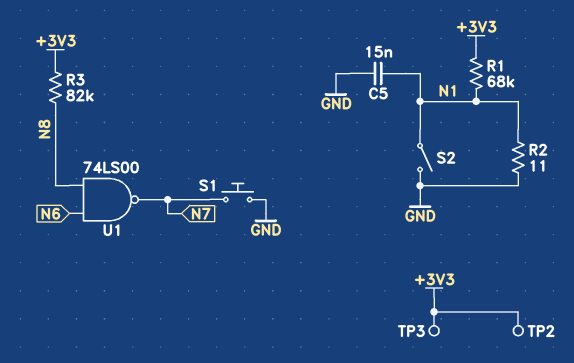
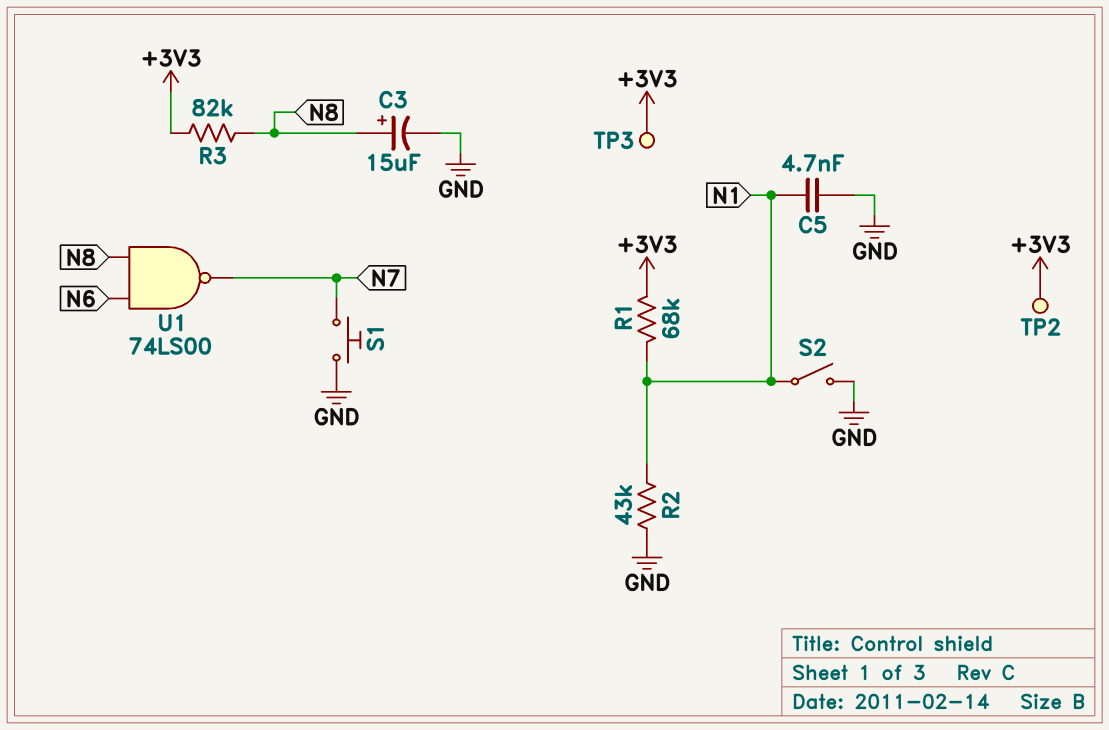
C3: none -> 15uF (plus N8, minus GND)
C5: 15nF (GND, N1) -> 4.7nF (GND, N1)
R2: 11 (GND, N1) -> 43k (GND, N1)

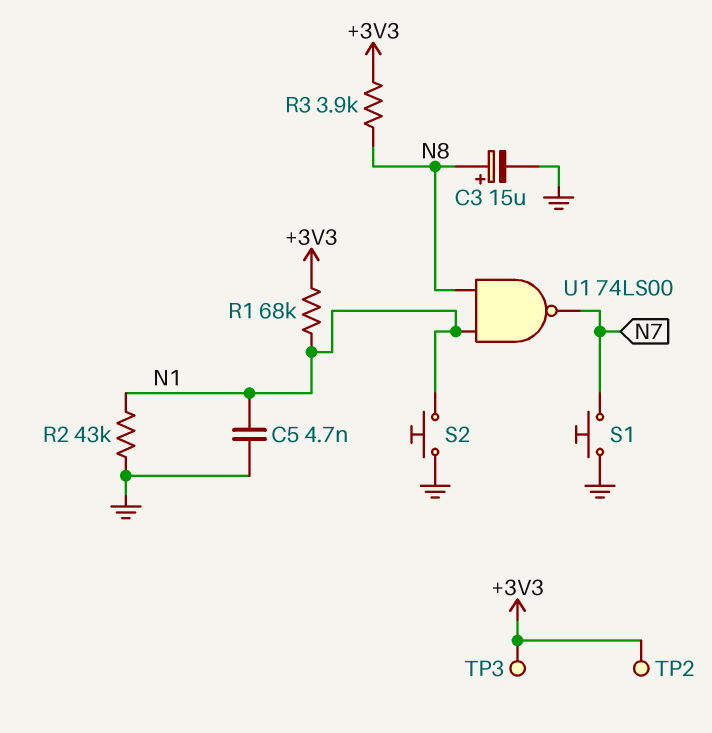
R3: 82k (+3V3, N8) -> 3.9k (+3V3, N8)
S2: switch (GND, N1) -> button (GND, N1)
U1: NAND 74LS00 (in N6, in N8, out N7) -> NAND 74LS00 (in N1, in N8, out N7)

